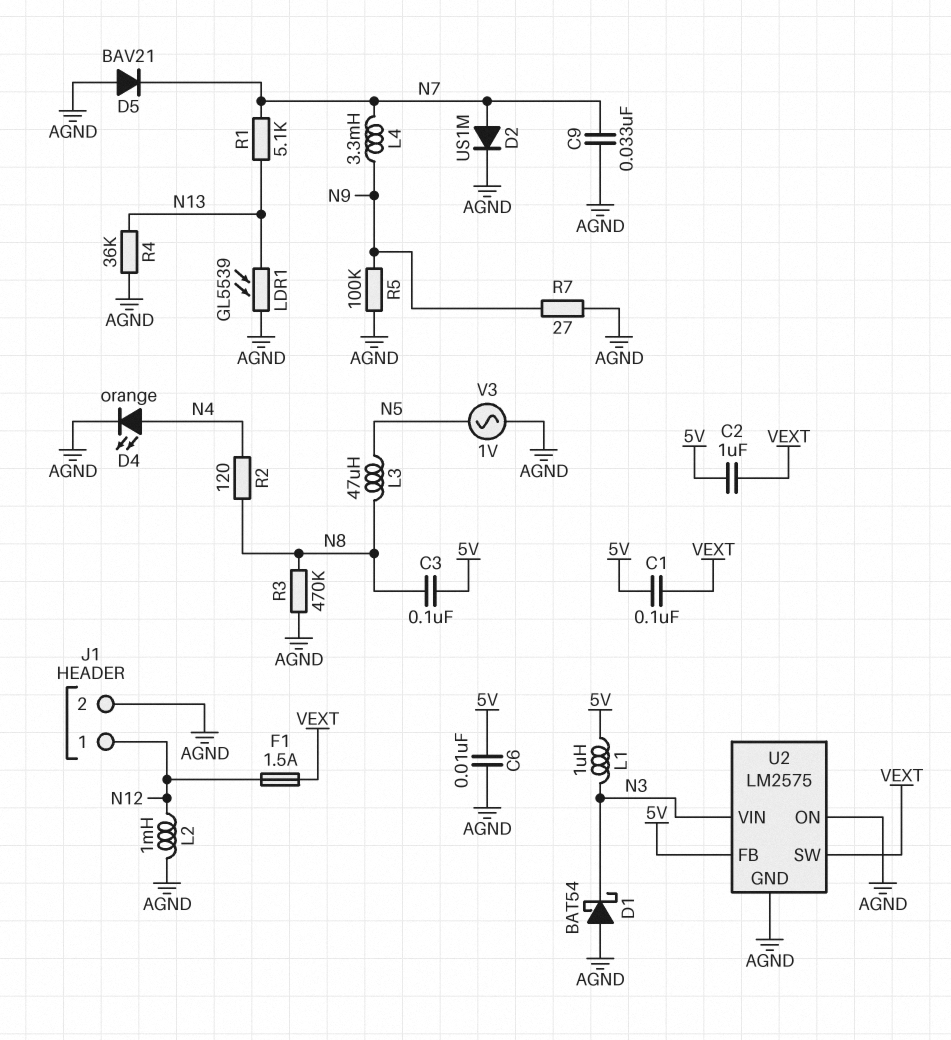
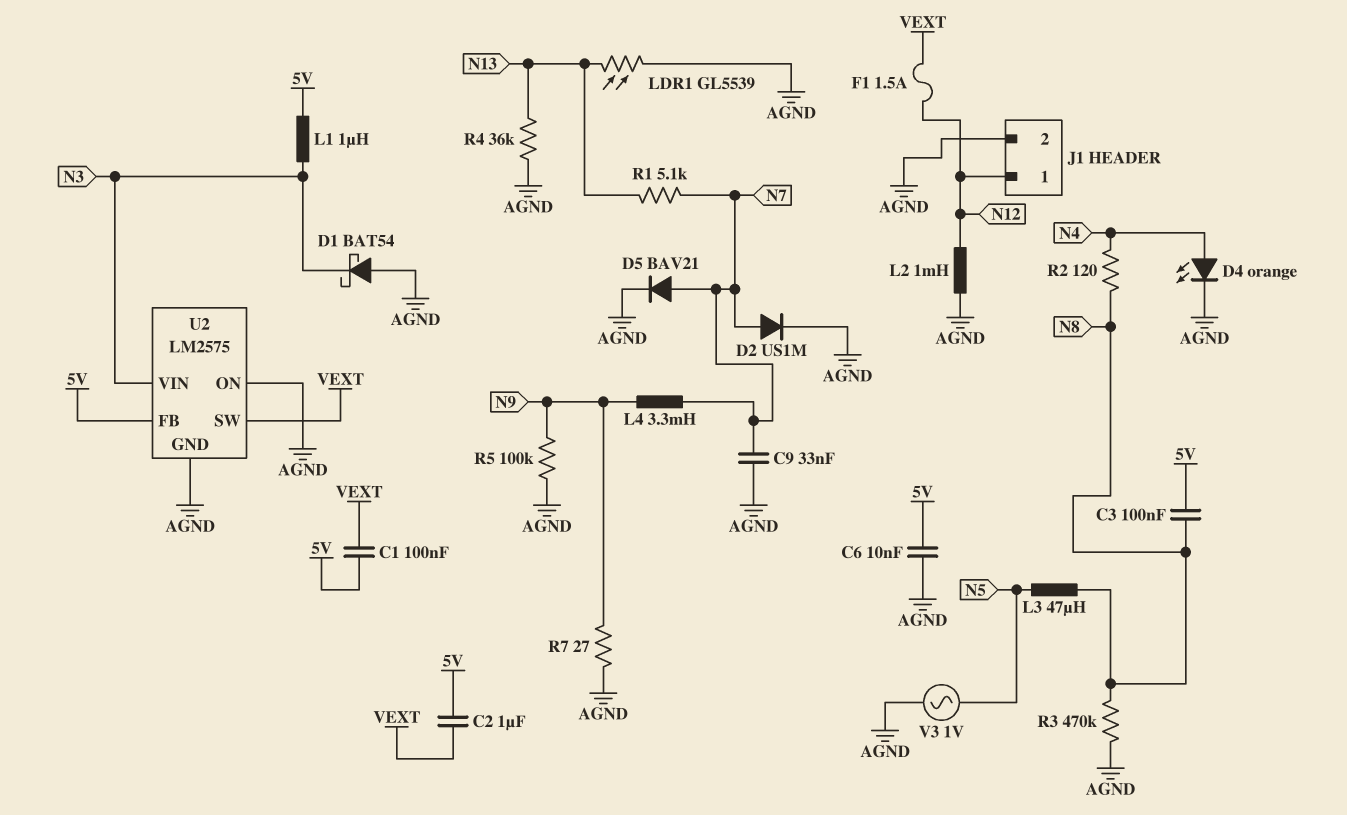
D5: diode BAV21 (A AGND, K N7) -> diode BAV21 (A N7, K AGND)

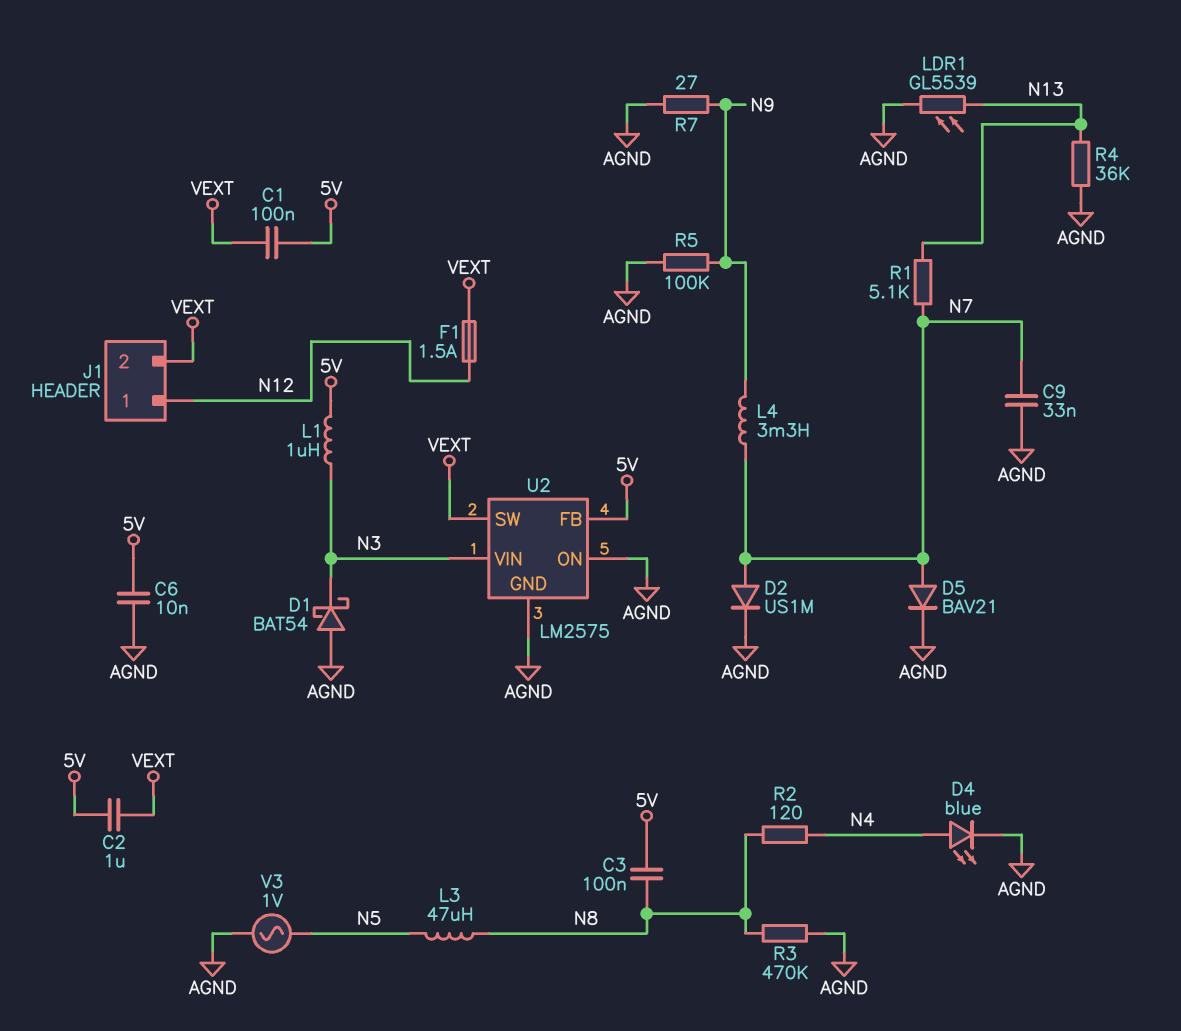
D4: LED orange (A N4, K AGND) -> LED blue (A N4, K AGND)
J1 pin 2: AGND -> VEXT
L2: 1mH (AGND, N12) -> none

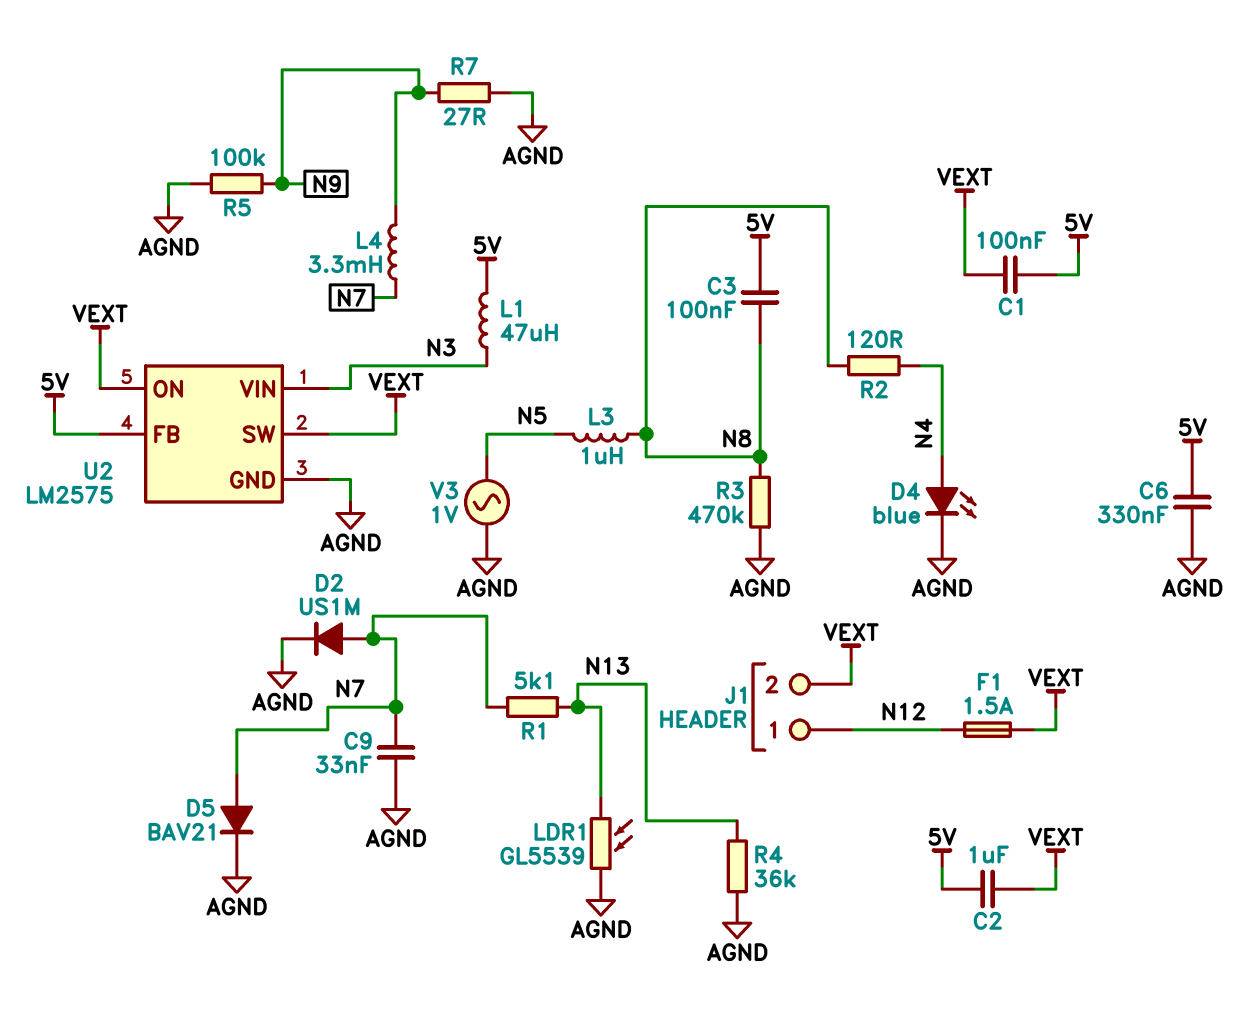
C6: 10nF (5V, AGND) -> 330nF (5V, AGND)
D1: schottky BAT54 (A AGND, K N3) -> none
L1: 1uH (5V, N3) -> 47uH (5V, N3)
L3: 47uH (N5, N8) -> 1uH (N5, N8)
U2 pin ON: AGND -> VEXT

